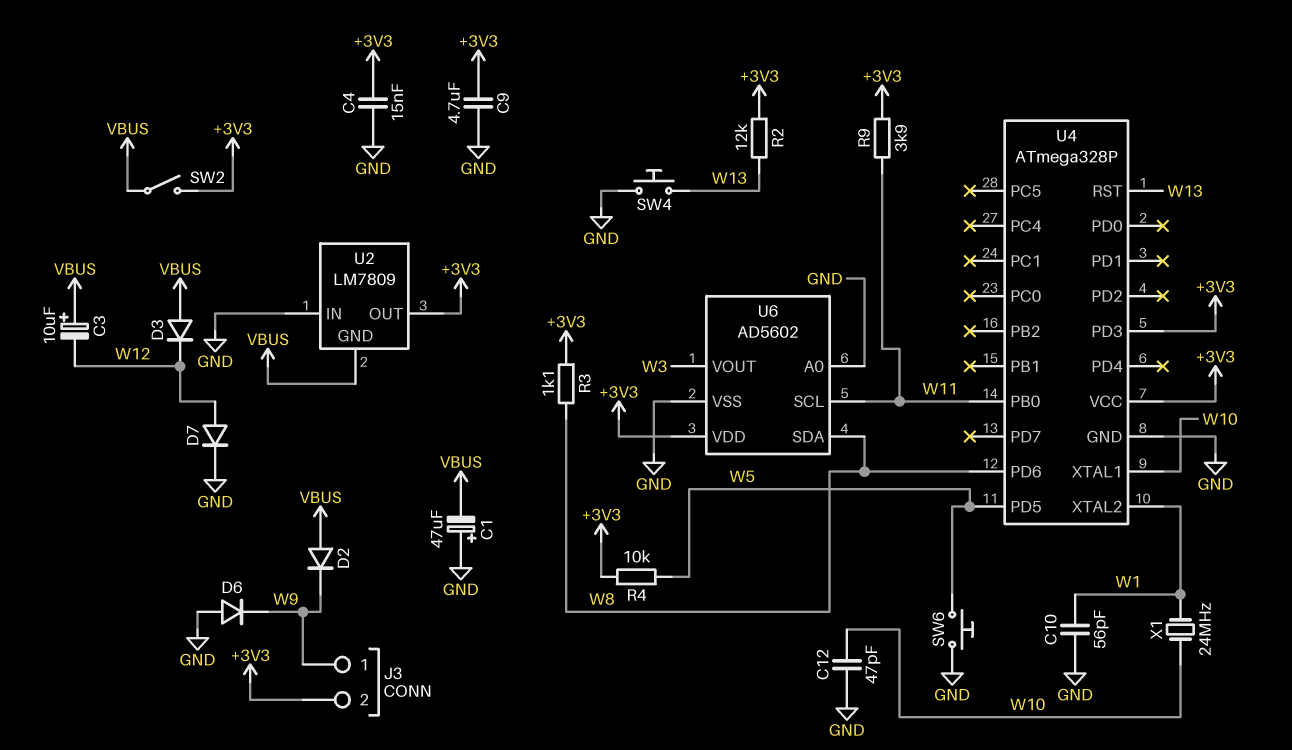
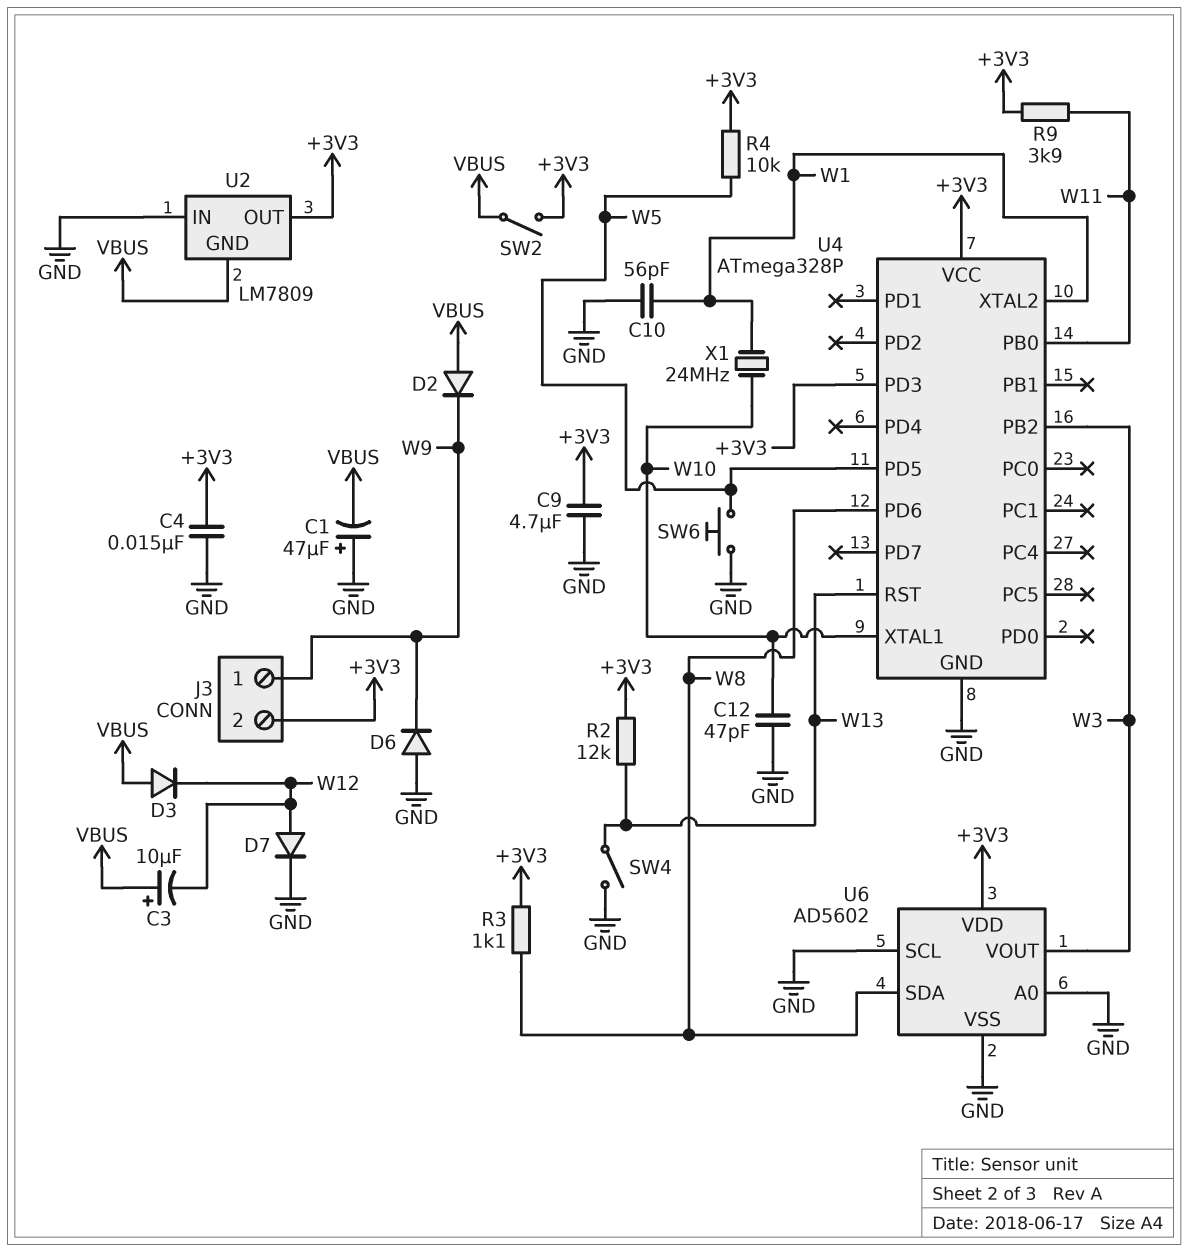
SW4: button (GND, W13) -> switch (GND, W13)
U4 pin PB2: none -> W3
U6 pin SCL: W11 -> GND

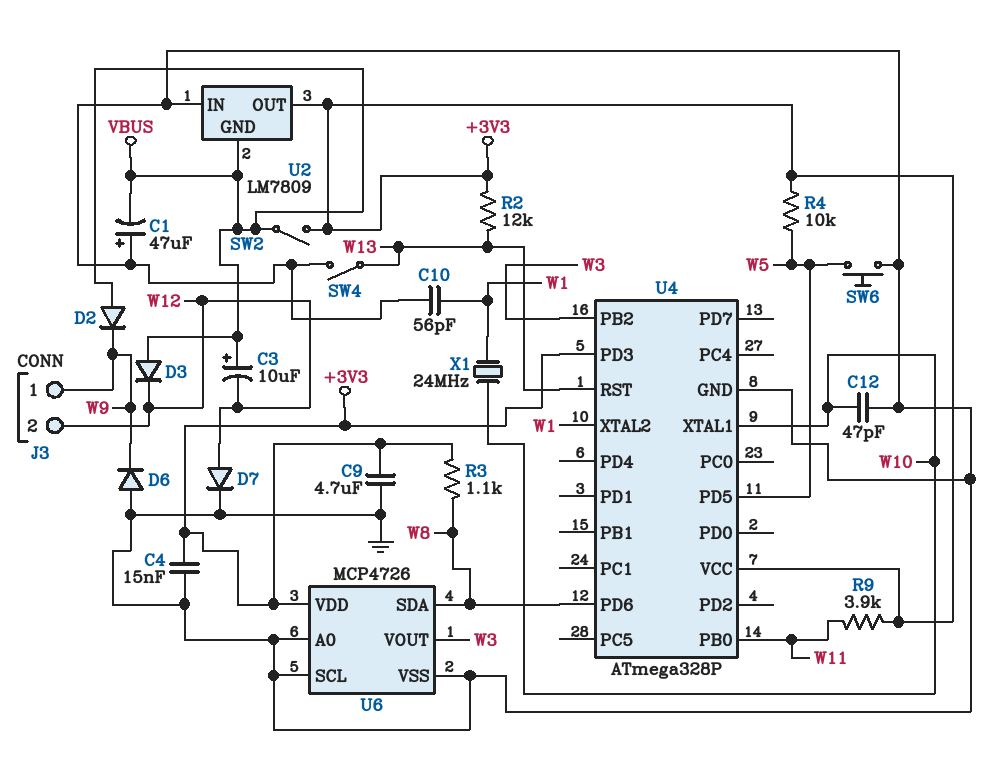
J3 pin 2: +3V3 -> W12
U6: AD5602 -> MCP4726

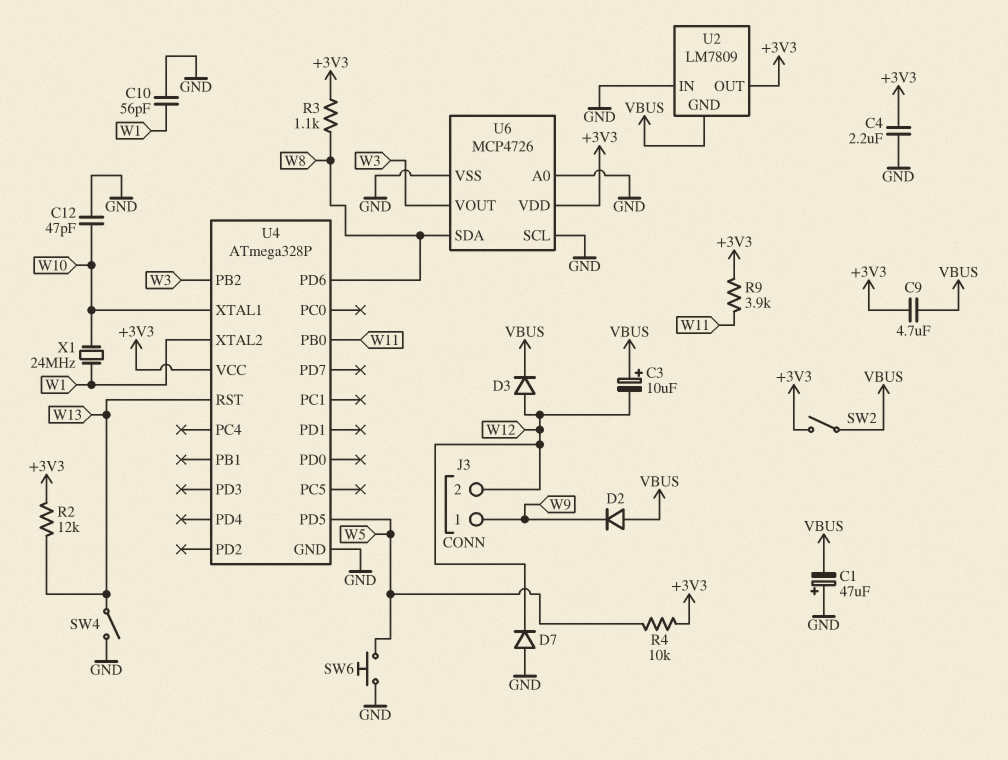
C4: 15nF (+3V3, GND) -> 2.2uF (+3V3, GND)
C9: 4.7uF (+3V3, GND) -> 4.7uF (+3V3, VBUS)
D3: diode (A VBUS, K W12) -> diode (A W12, K VBUS)
D6: diode (A GND, K W9) -> none
D7: diode (A W12, K GND) -> diode (A GND, K W12)
U4 pin PD3: +3V3 -> none

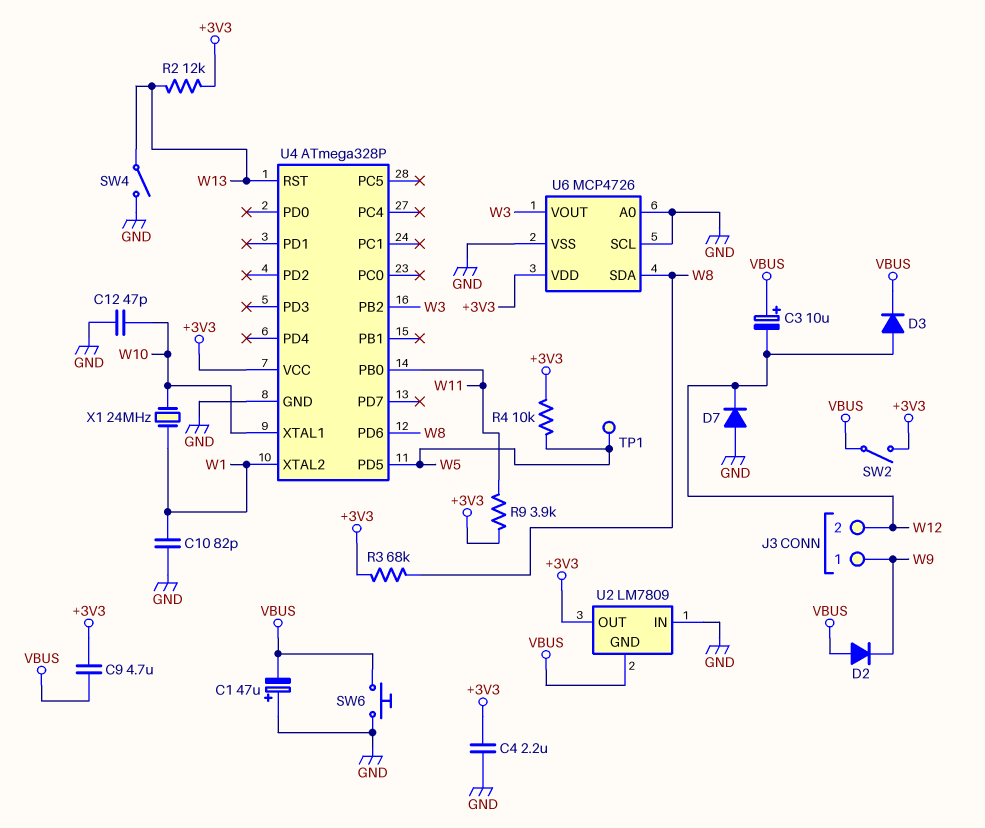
C10: 56pF (GND, W1) -> 82pF (GND, W1)
R3: 1.1k (+3V3, W8) -> 68k (+3V3, W8)
SW6: button (GND, W5) -> button (GND, VBUS)
TP1: none -> test point (W5)

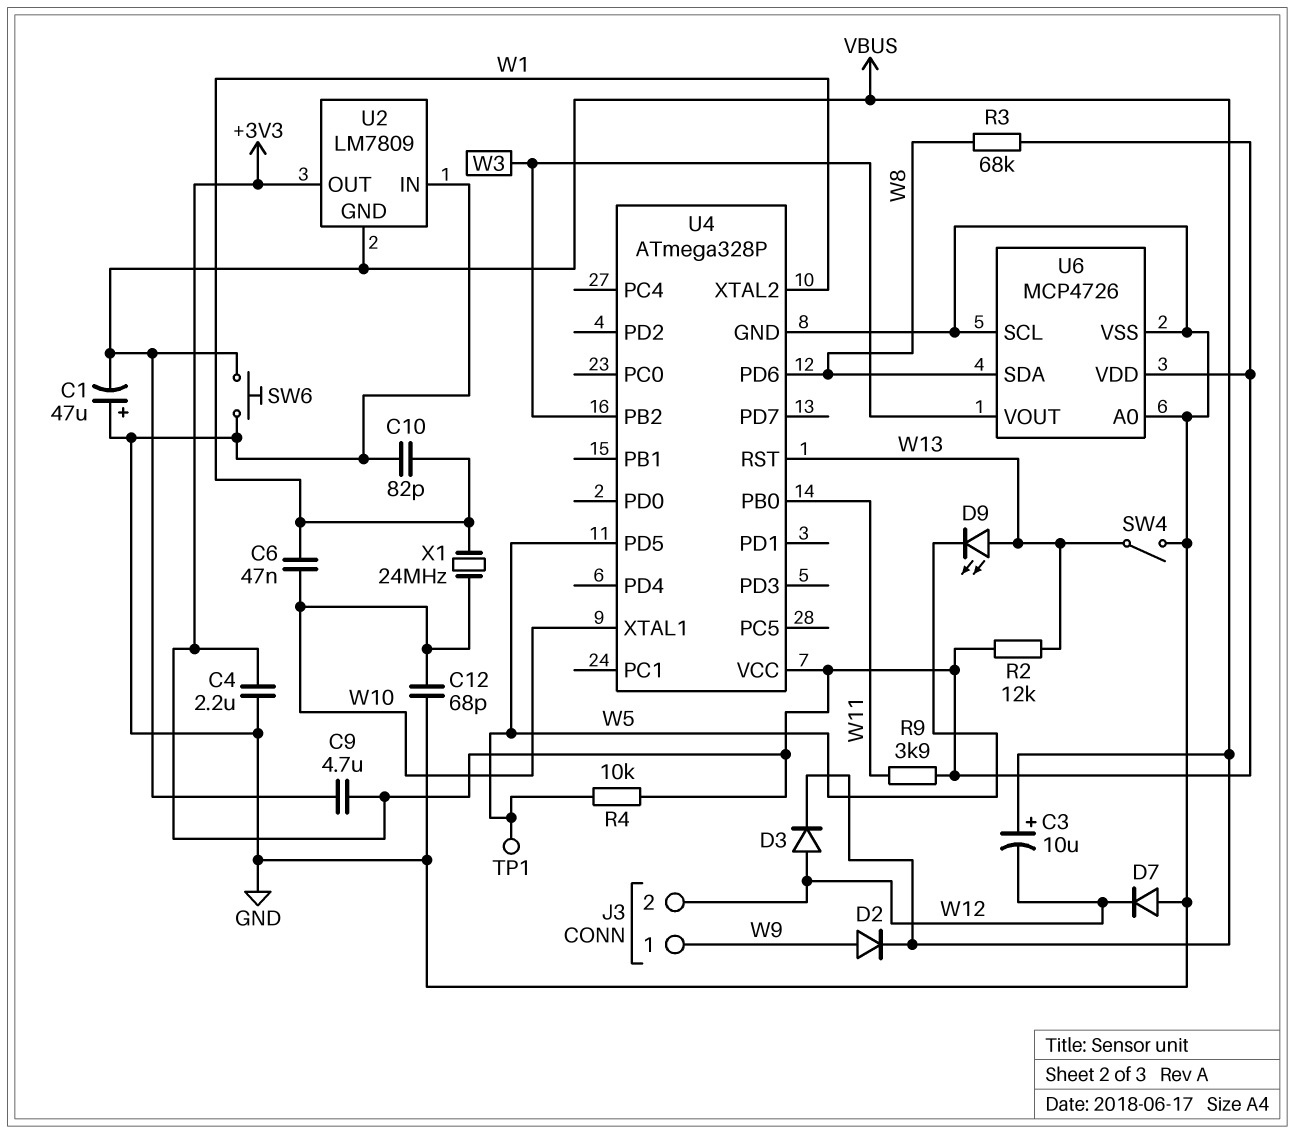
C6: none -> 47nF (W1, W10)
C12: 47pF (GND, W10) -> 68pF (GND, W10)
D2: diode (A VBUS, K W9) -> diode (A W9, K VBUS)
D9: none -> LED (A W13, K W5)
SW2: switch (+3V3, VBUS) -> none

